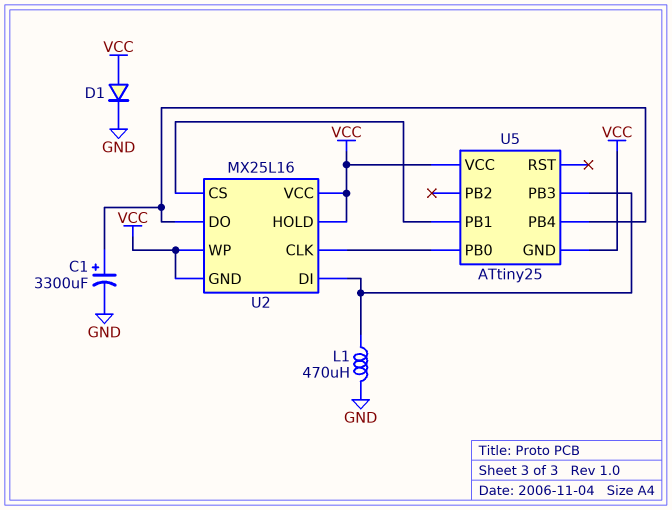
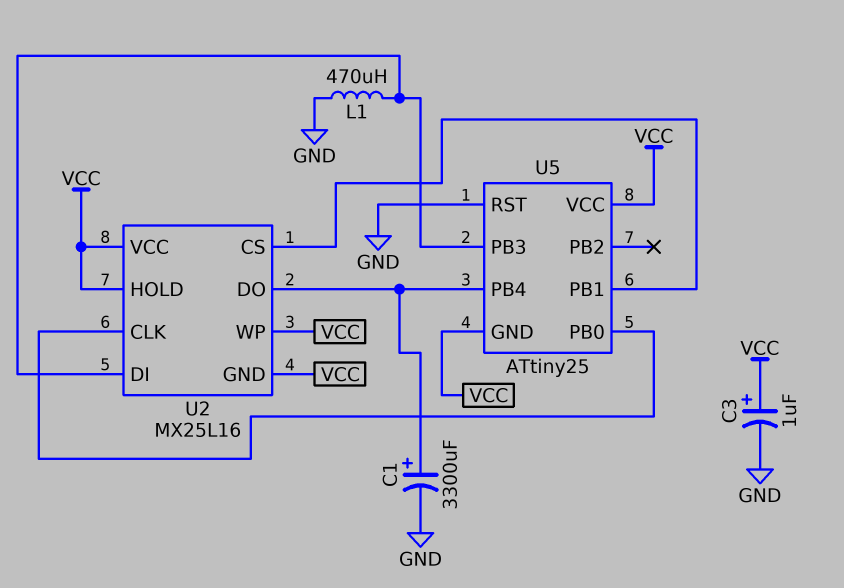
C3: none -> 1uF (plus VCC, minus GND)
D1: diode (A VCC, K GND) -> none
U5 pin RST: none -> GND

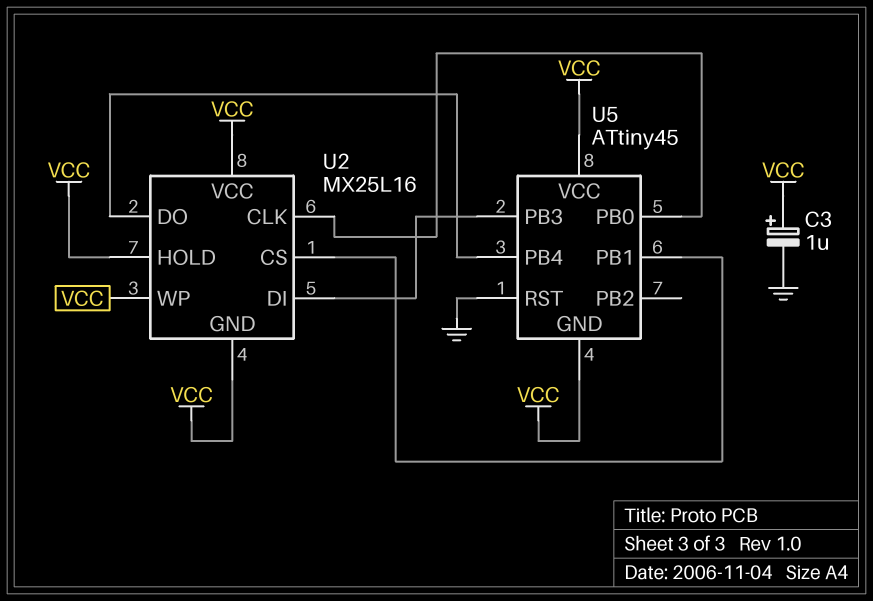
C1: 3300uF (plus U2/DO, minus GND) -> none
L1: 470uH (GND, U2/DI) -> none
U5: ATtiny25 -> ATtiny45

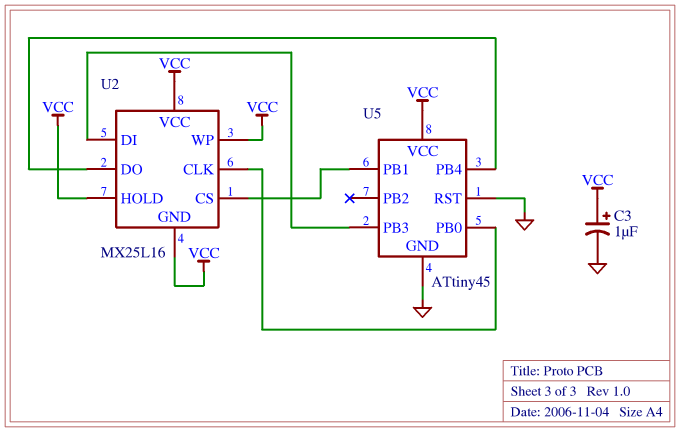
U5 pin GND: VCC -> GND

